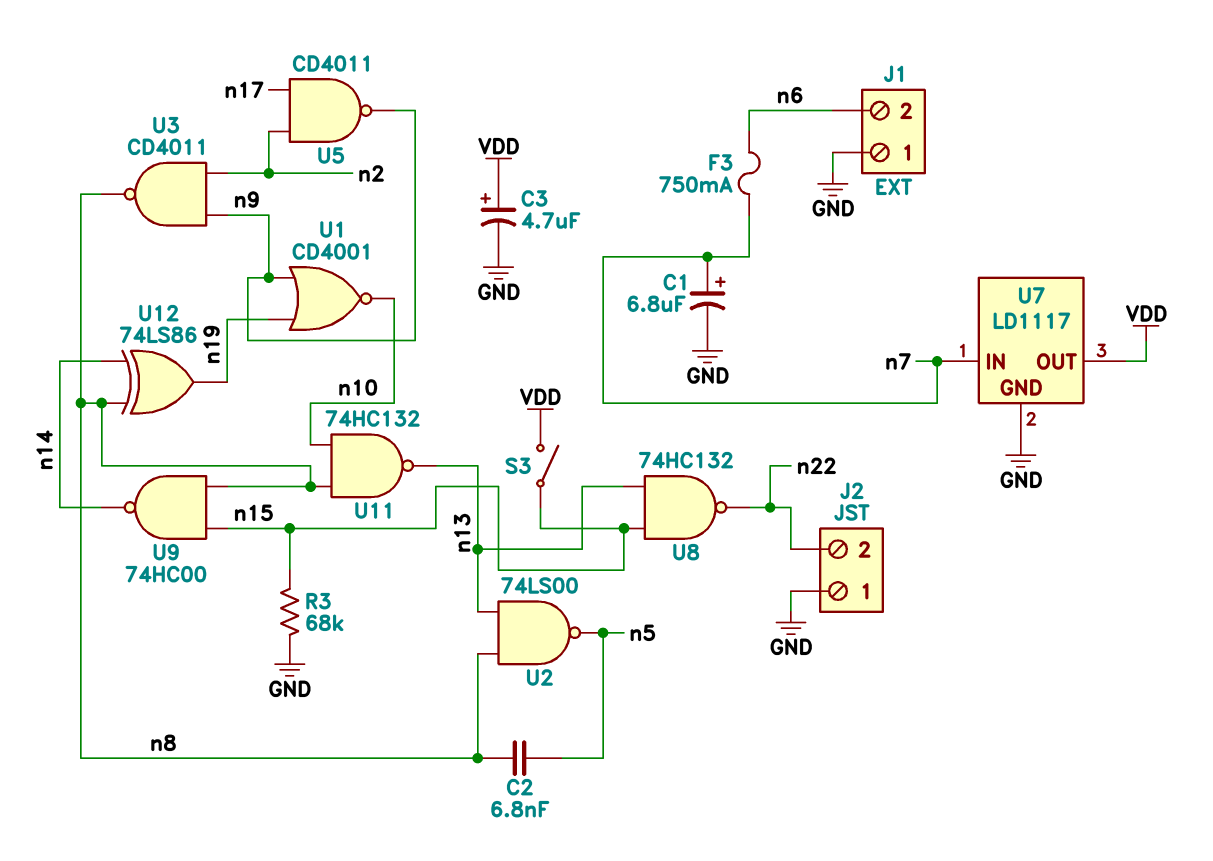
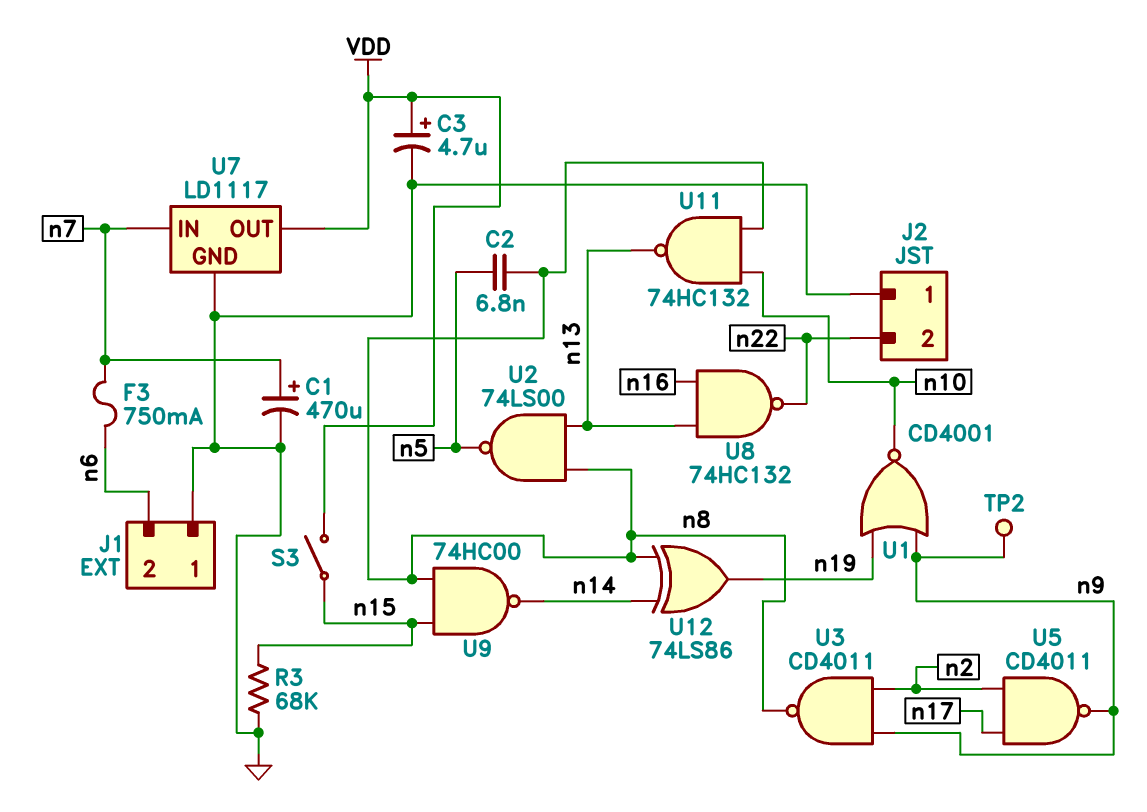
C1: 6.8uF (plus n7, minus GND) -> 470uF (plus n7, minus GND)
TP2: none -> test point (n9)
U8: NAND 74HC132 (in n13, in n15, out n22) -> NAND 74HC132 (in n13, in n16, out n22)

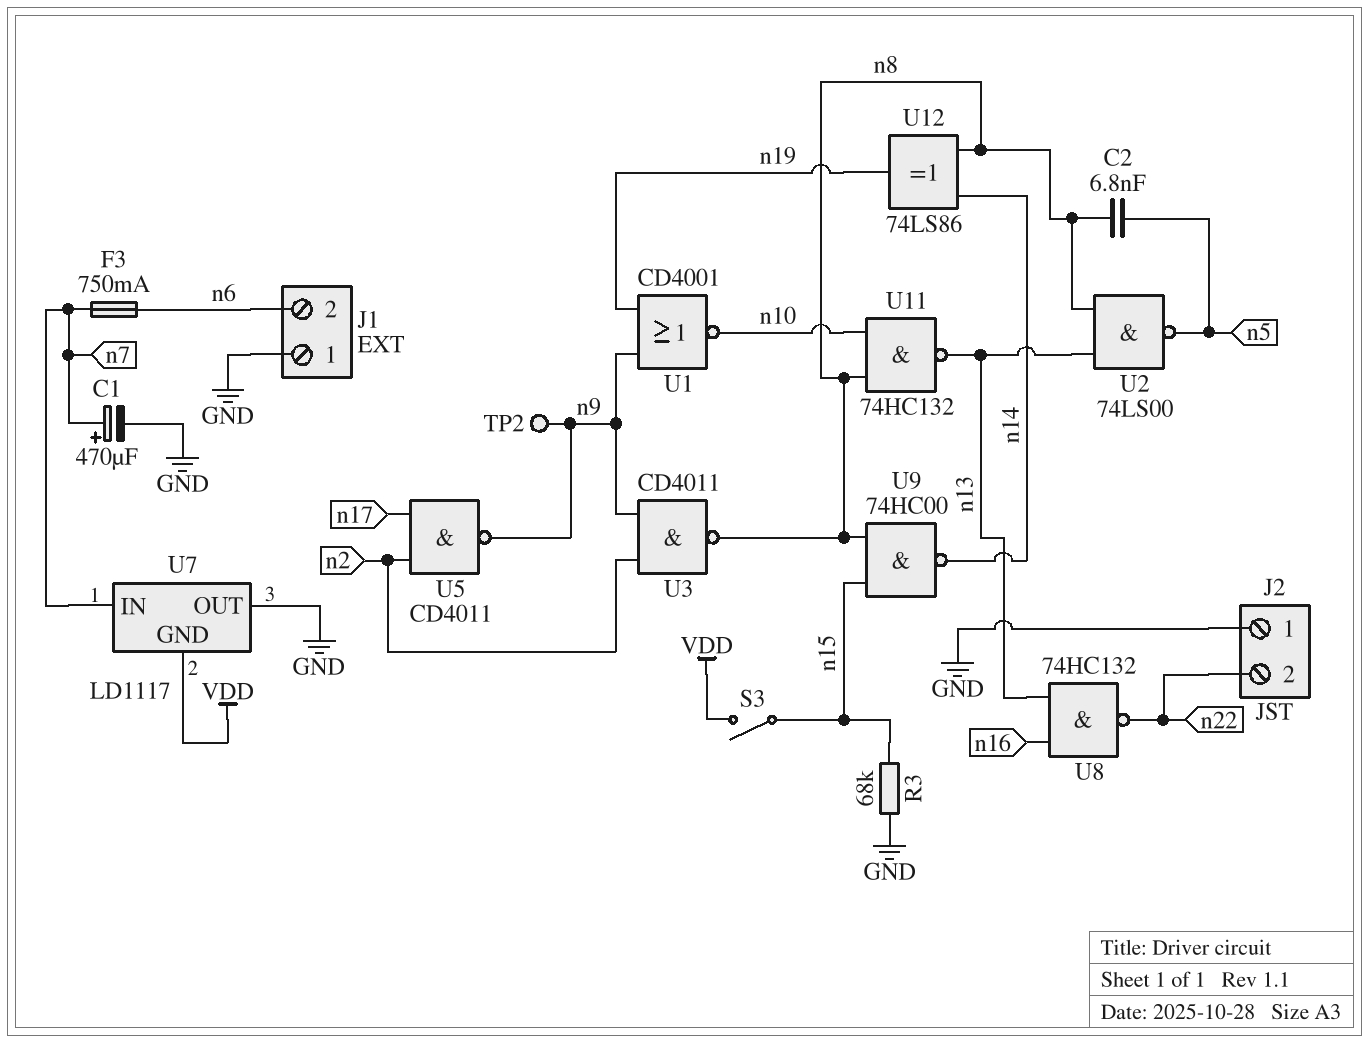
C3: 4.7uF (plus VDD, minus GND) -> none
U7 pin GND: GND -> VDD
U7 pin OUT: VDD -> GND

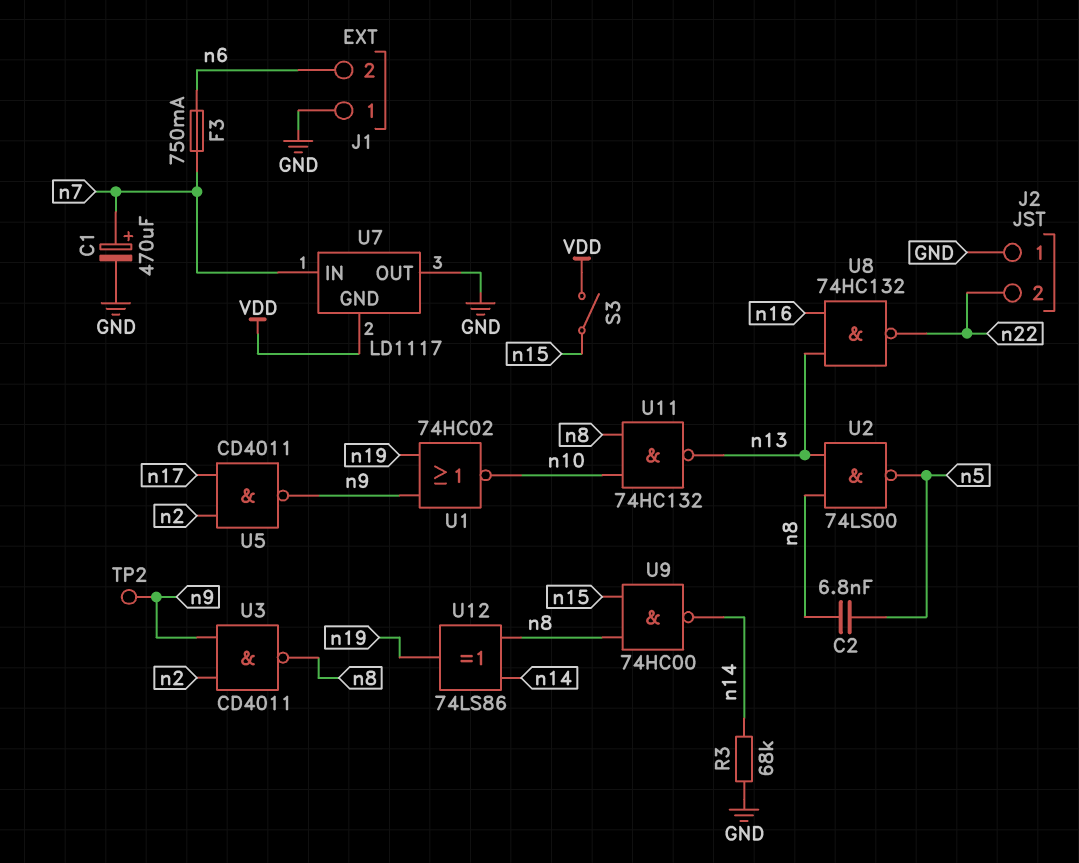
R3: 68k (GND, n15) -> 68k (GND, n14)
U1: NOR CD4001 (in n9, in n19, out n10) -> NOR 74HC02 (in n9, in n19, out n10)

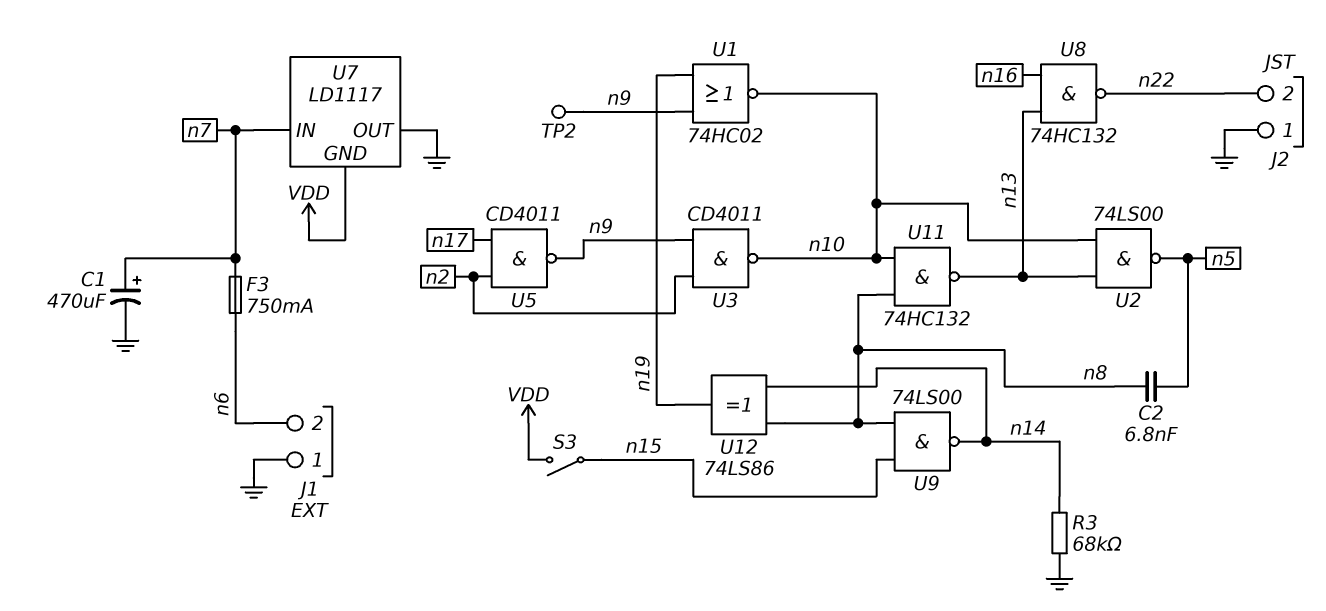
U2: NAND 74LS00 (in n8, in n13, out n5) -> NAND 74LS00 (in n10, in n13, out n5)
U3: NAND CD4011 (in n2, in n9, out n8) -> NAND CD4011 (in n2, in n9, out n10)
U9: NAND 74HC00 (in n8, in n15, out n14) -> NAND 74LS00 (in n8, in n15, out n14)

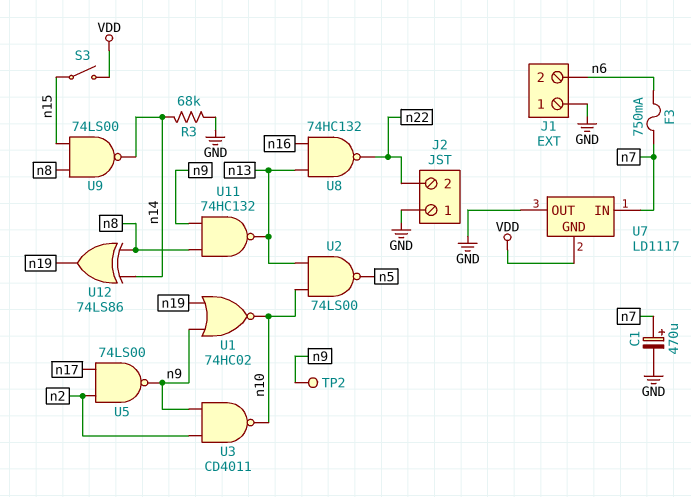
C2: 6.8nF (n5, n8) -> none
U5: NAND CD4011 (in n2, in n17, out n9) -> NAND 74LS00 (in n2, in n17, out n9)
U11: NAND 74HC132 (in n8, in n10, out n13) -> NAND 74HC132 (in n8, in n9, out n13)

